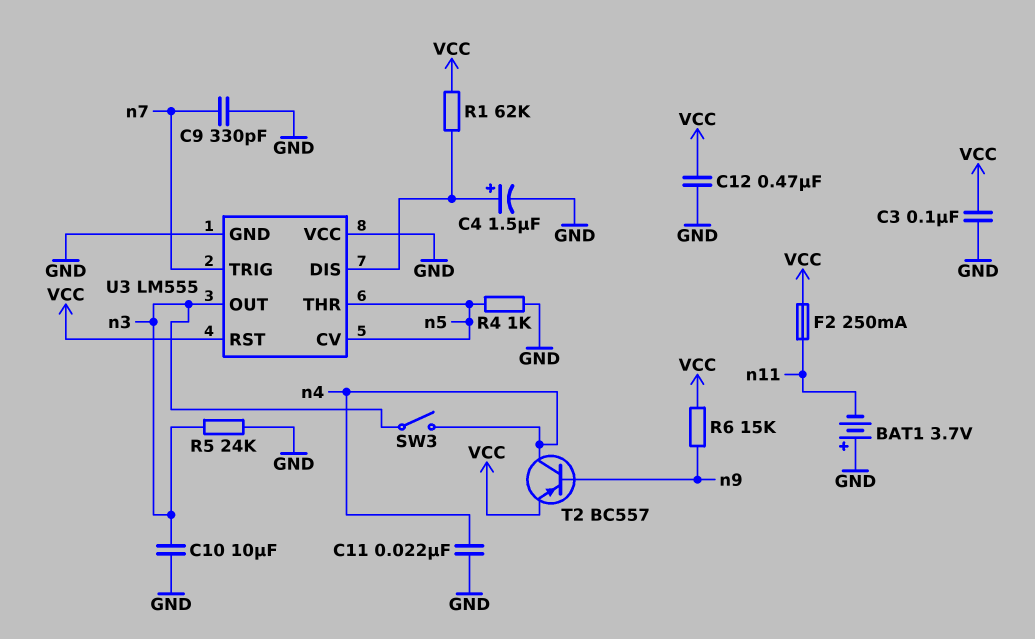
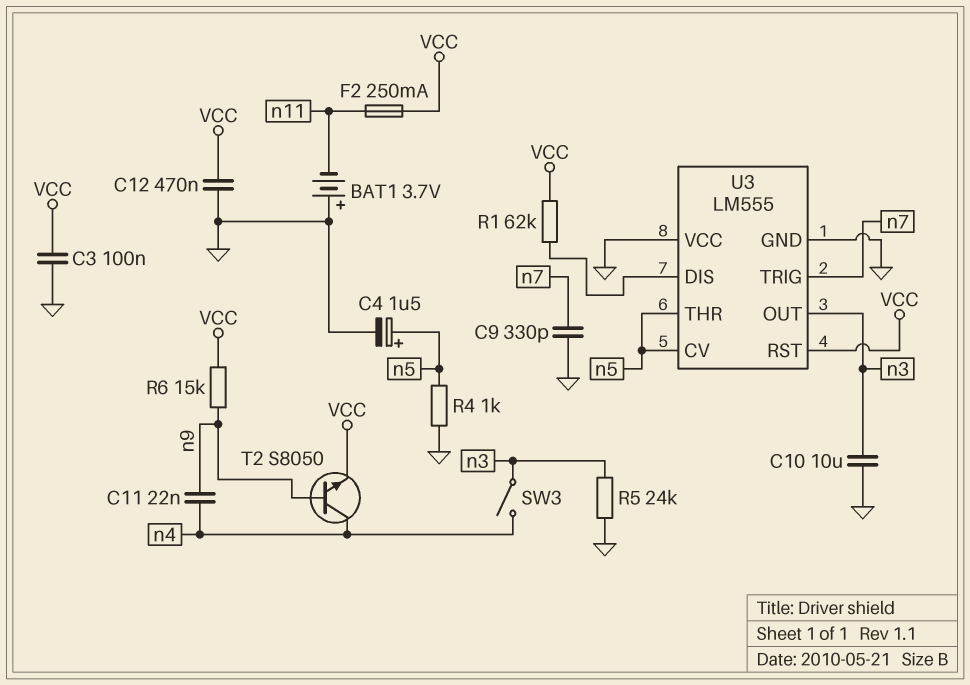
C4: 1.5uF (plus U3/DIS, minus GND) -> 1.5uF (plus n5, minus GND)
C11: 22nF (GND, n4) -> 22nF (n4, n9)
T2: PNP BC557 (B n9, C n4, E VCC) -> NPN S8050 (B n9, C n4, E VCC)

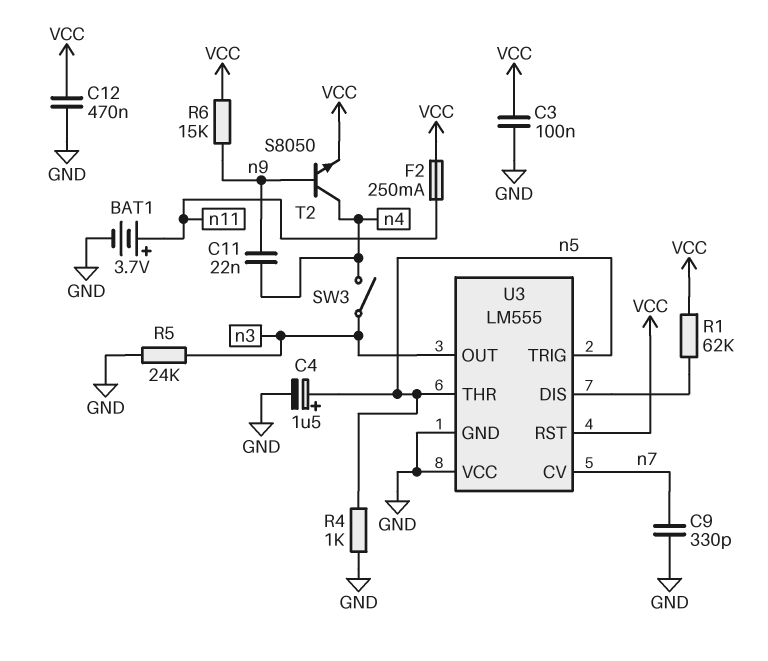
BAT1: 3.7V (plus GND, minus n11) -> 3.7V (plus n11, minus GND)
C10: 10uF (GND, n3) -> none
U3 pin CV: n5 -> n7
U3 pin TRIG: n7 -> n5

